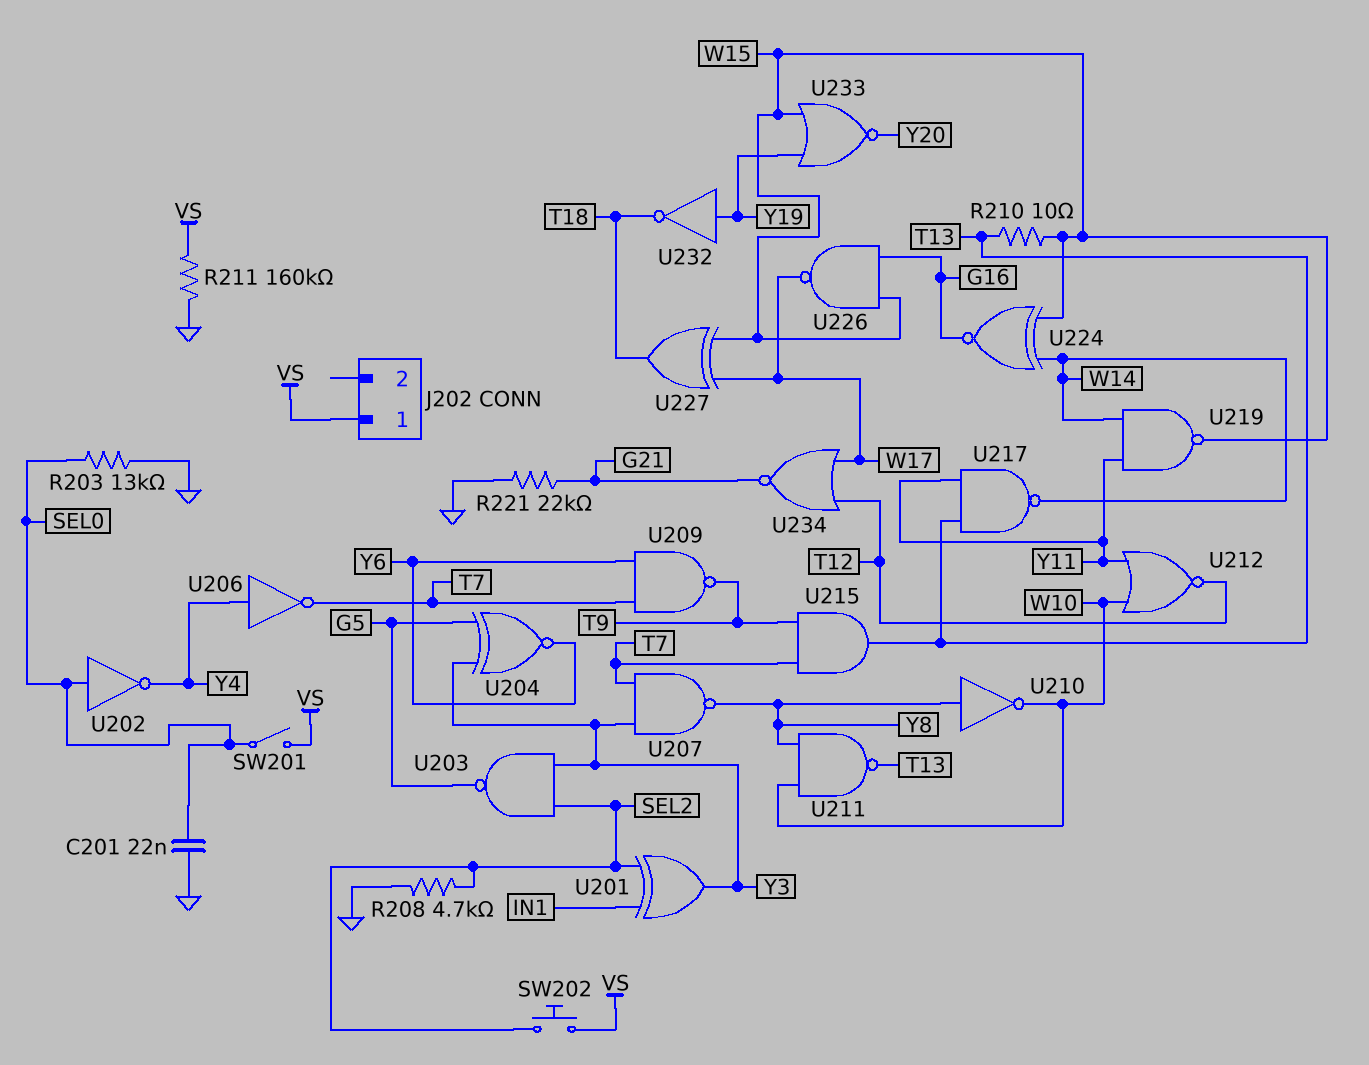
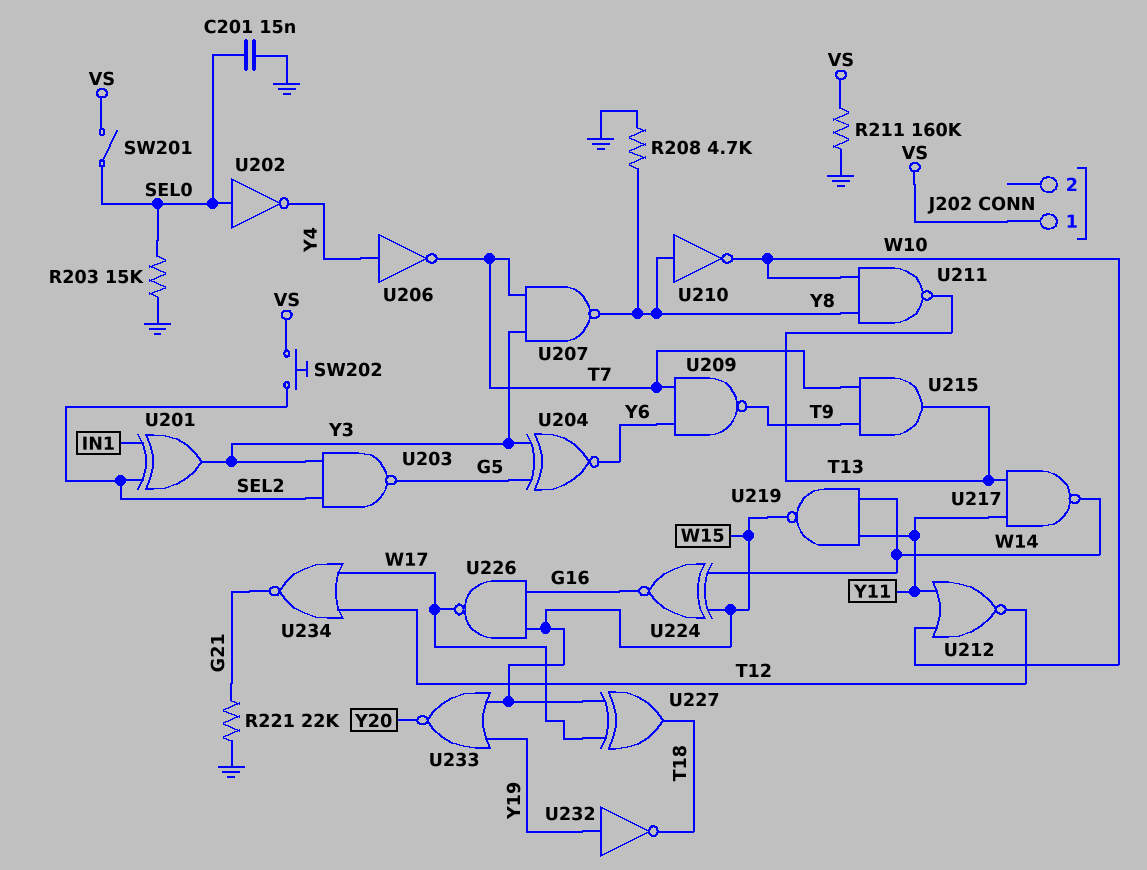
C201: 22nF (GND, SEL0) -> 15nF (GND, SEL0)
R203: 13k (GND, SEL0) -> 15k (GND, SEL0)
R208: 4.7k (GND, SEL2) -> 4.7k (GND, Y8)
R210: 10 (T13, W15) -> none

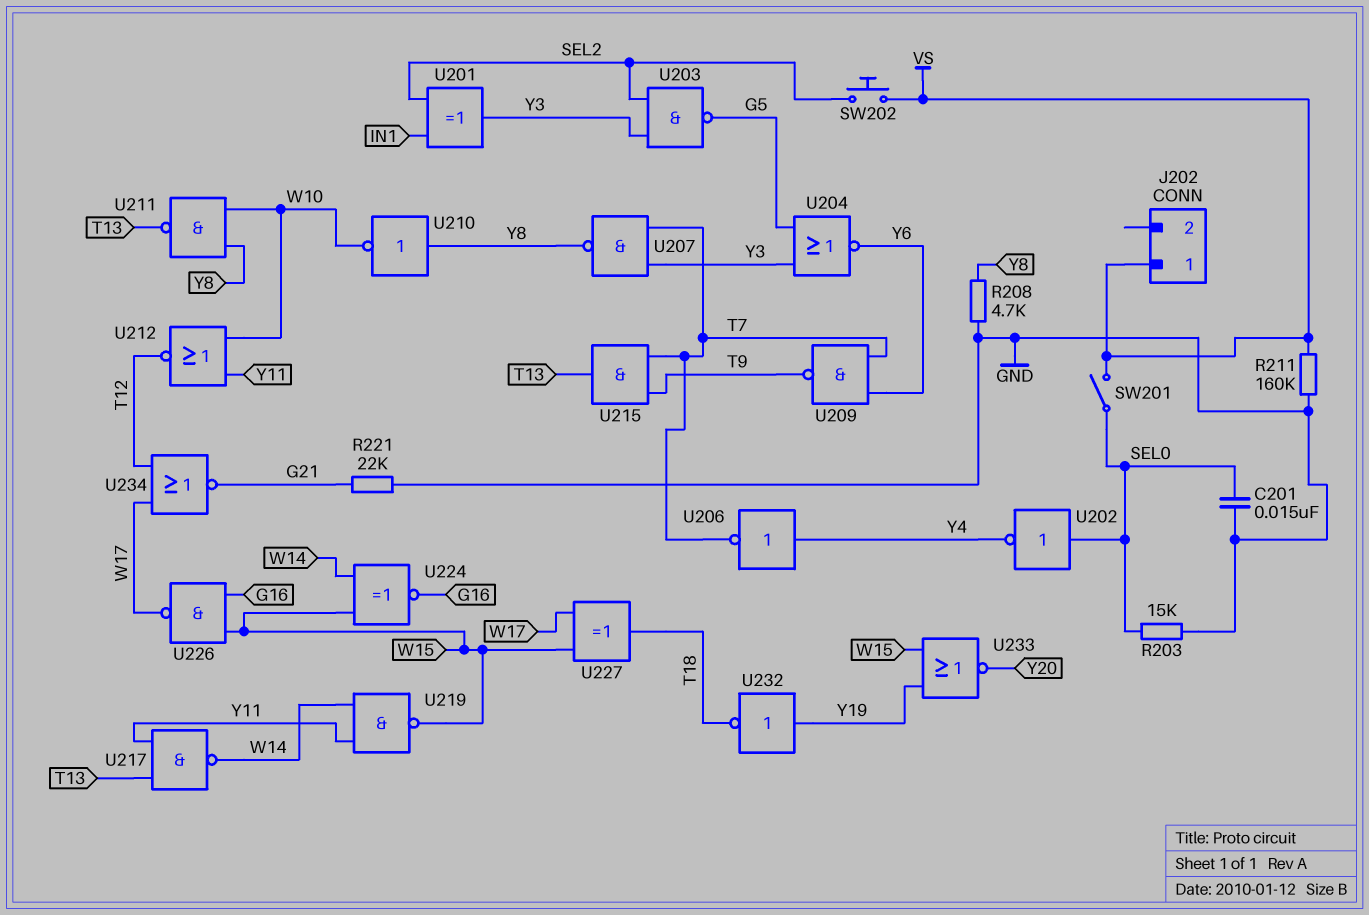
U204: XNOR (in G5, in Y3, out Y6) -> NOR (in G5, in Y3, out Y6)

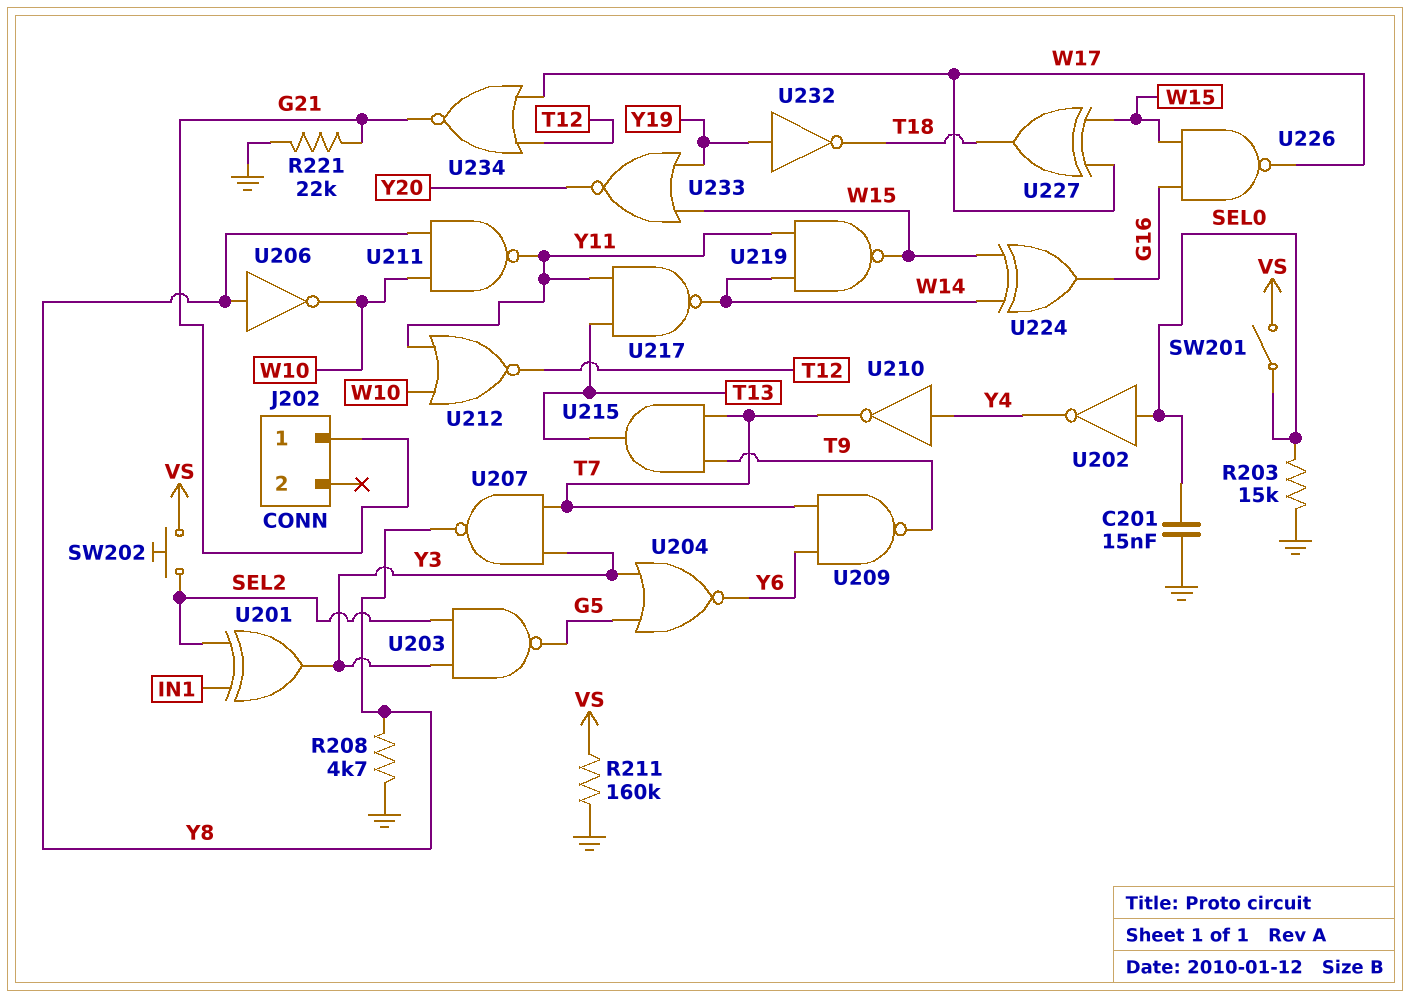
J202 pin 1: VS -> G21
U206: NOT (in Y4, out T7) -> NOT (in Y8, out W10)
U210: NOT (in Y8, out W10) -> NOT (in Y4, out T7)
U211: NAND (in W10, in Y8, out T13) -> NAND (in W10, in Y8, out Y11)
U224: XNOR (in W14, in W15, out G16) -> XOR (in W14, in W15, out G16)

